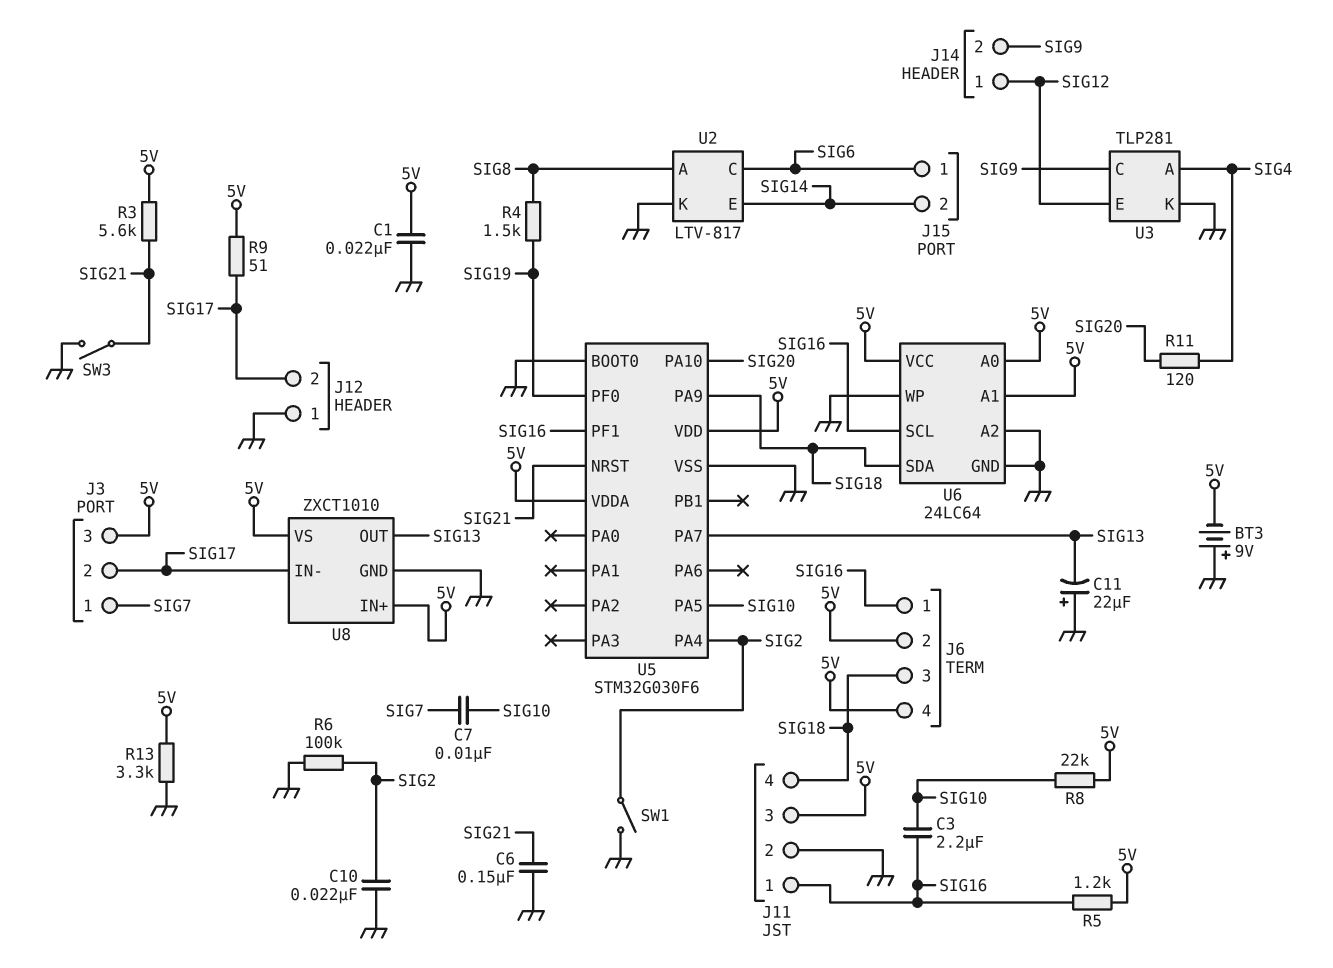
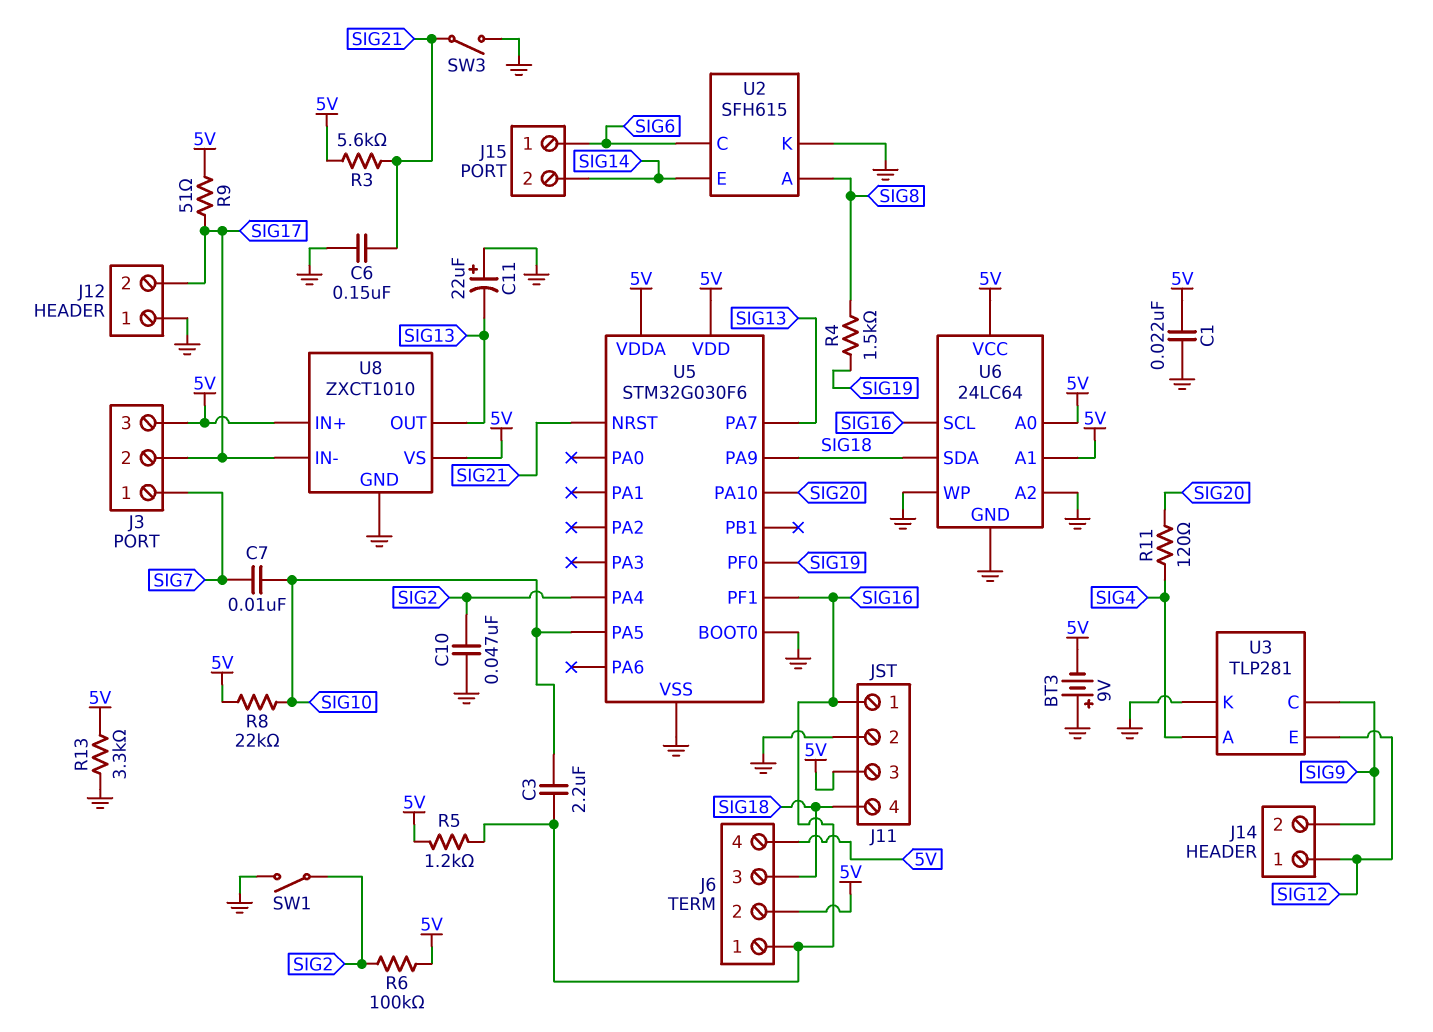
C10: 22nF (GND, SIG2) -> 47nF (GND, SIG2)
R6: 100k (GND, SIG2) -> 100k (5V, SIG2)
U2: LTV-817 -> SFH615

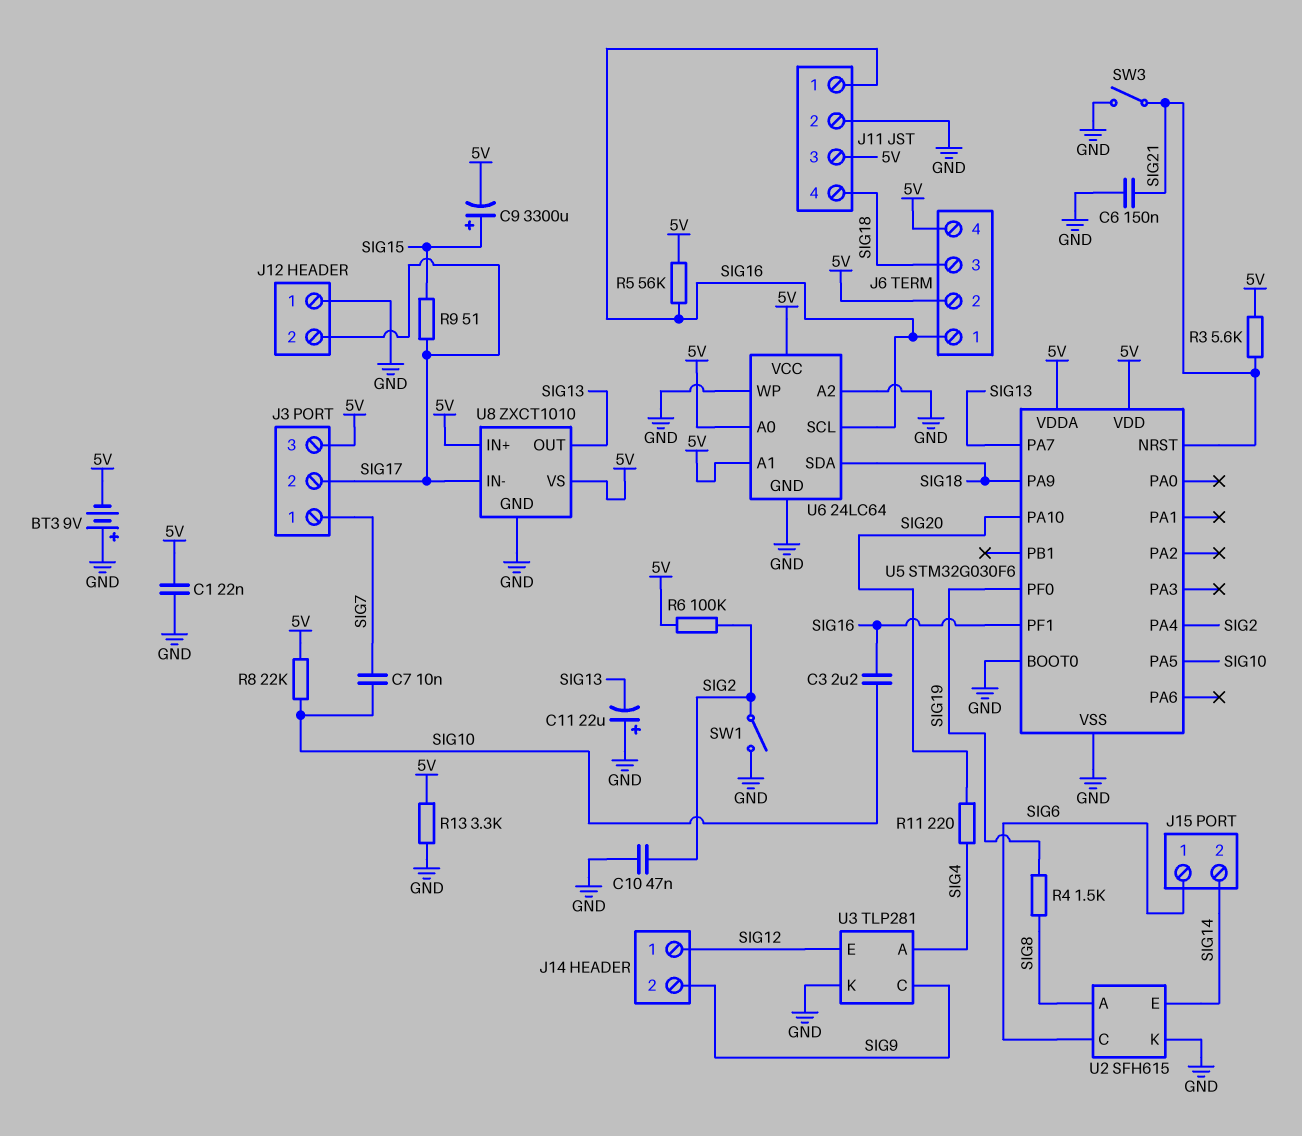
C9: none -> 3300uF (plus SIG15, minus 5V)
R5: 1.2k (5V, SIG16) -> 56k (5V, SIG16)
R9: 51 (5V, SIG17) -> 51 (SIG15, SIG17)
R11: 120 (SIG4, SIG20) -> 220 (SIG4, SIG20)

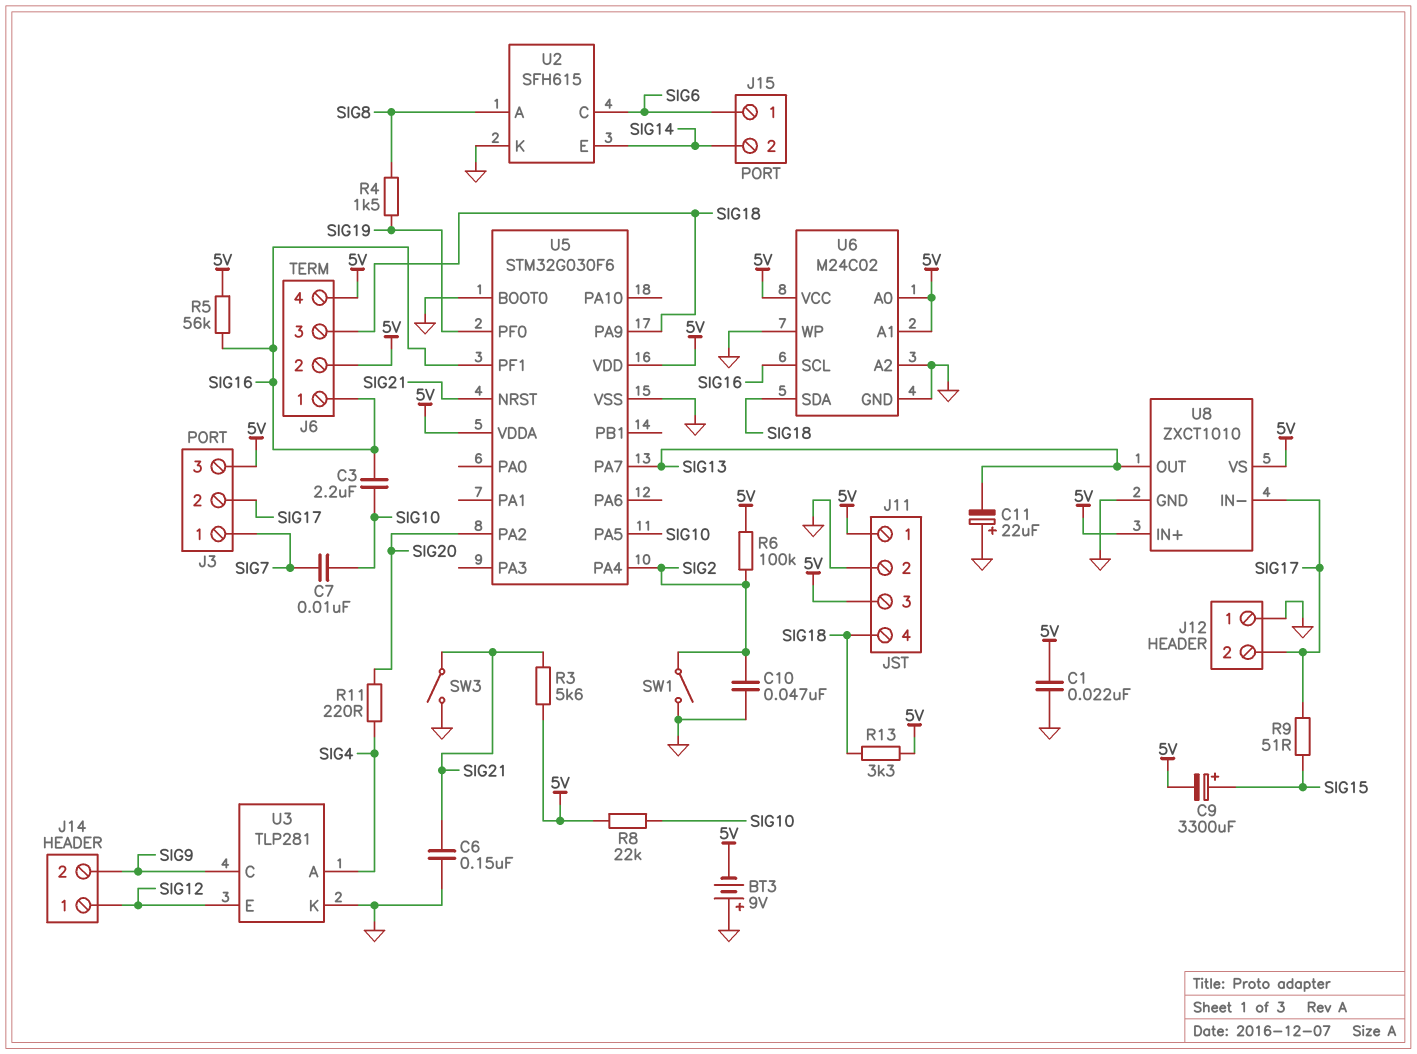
J11 pin 1: SIG16 -> 5V
R13: 3.3k (5V, GND) -> 3.3k (5V, SIG18)
U5 pin PA2: none -> SIG20
U5 pin PA10: SIG20 -> none
U6: 24LC64 -> M24C02

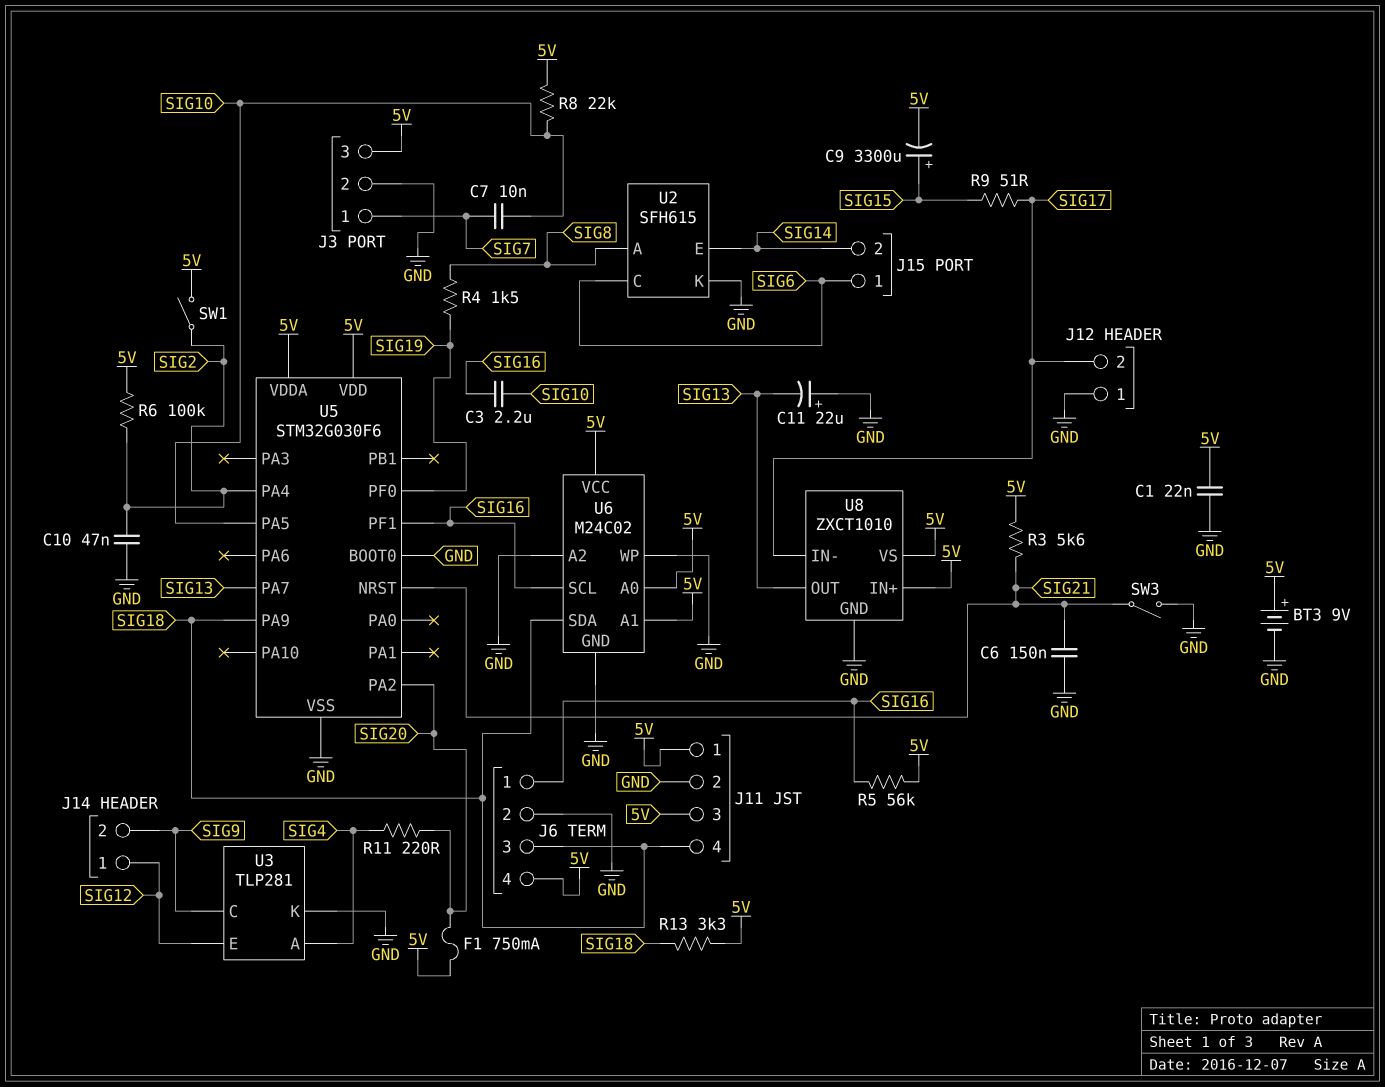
BT3: 9V (plus GND, minus 5V) -> 9V (plus 5V, minus GND)
F1: none -> 750mA (5V, SIG20)
J3 pin 2: SIG17 -> GND
J6 pin 2: 5V -> GND
SW1: switch (GND, SIG2) -> switch (5V, SIG2)

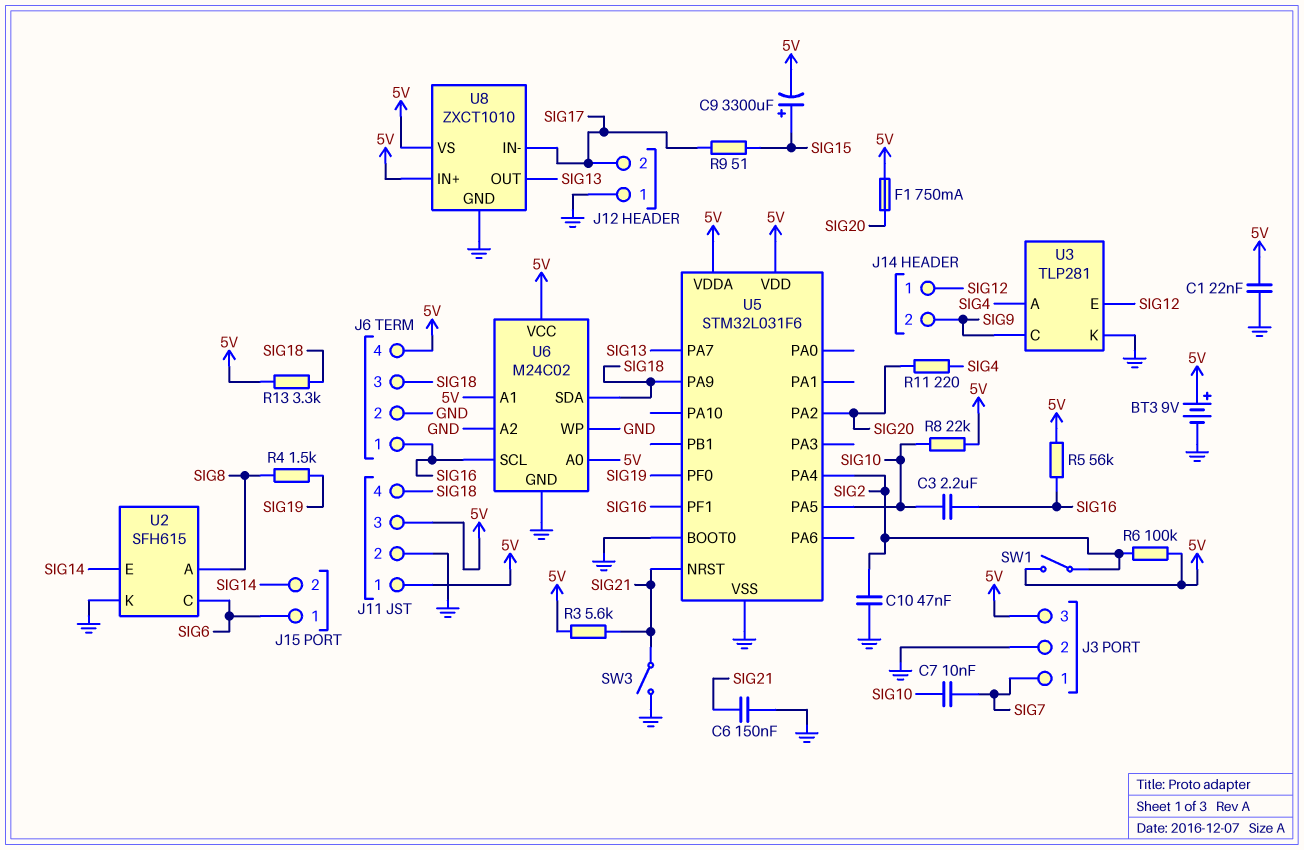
C11: 22uF (plus GND, minus SIG13) -> none
U5: STM32G030F6 -> STM32L031F6

